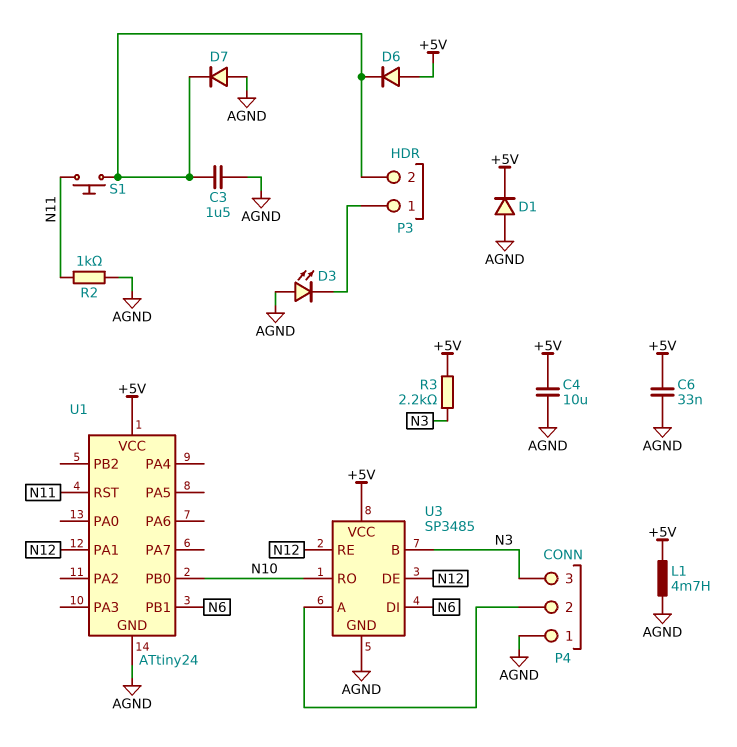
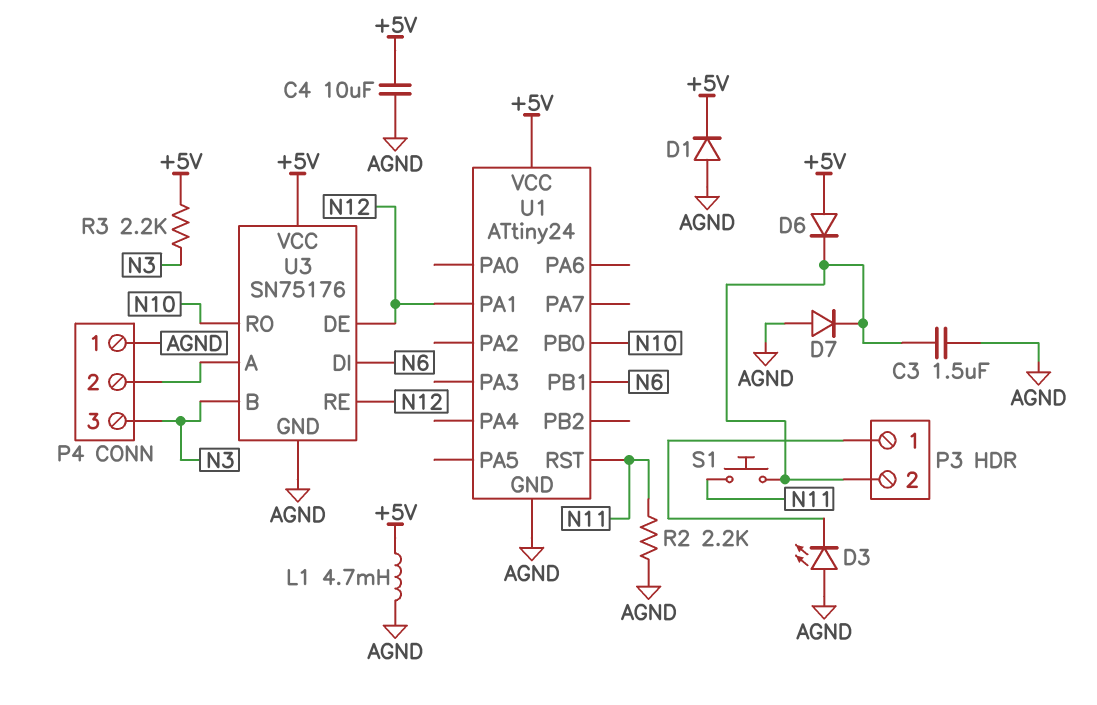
C6: 33nF (+5V, AGND) -> none
R2: 1k (AGND, N11) -> 2.2k (AGND, N11)
U3: SP3485 -> SN75176

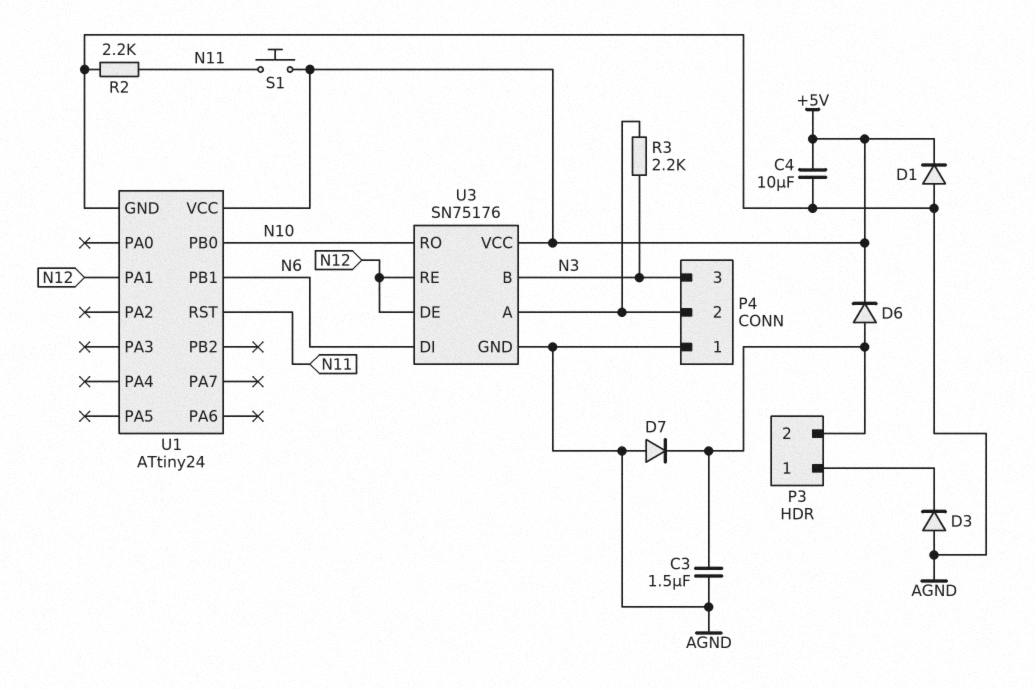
D3: LED (A AGND, K P3/1) -> diode (A AGND, K P3/1)
D6: diode (A +5V, K P3/2) -> diode (A P3/2, K +5V)
L1: 4.7mH (+5V, AGND) -> none
R3: 2.2k (+5V, N3) -> 2.2k (N3, P4/2)
S1: button (N11, P3/2) -> button (+5V, N11)

